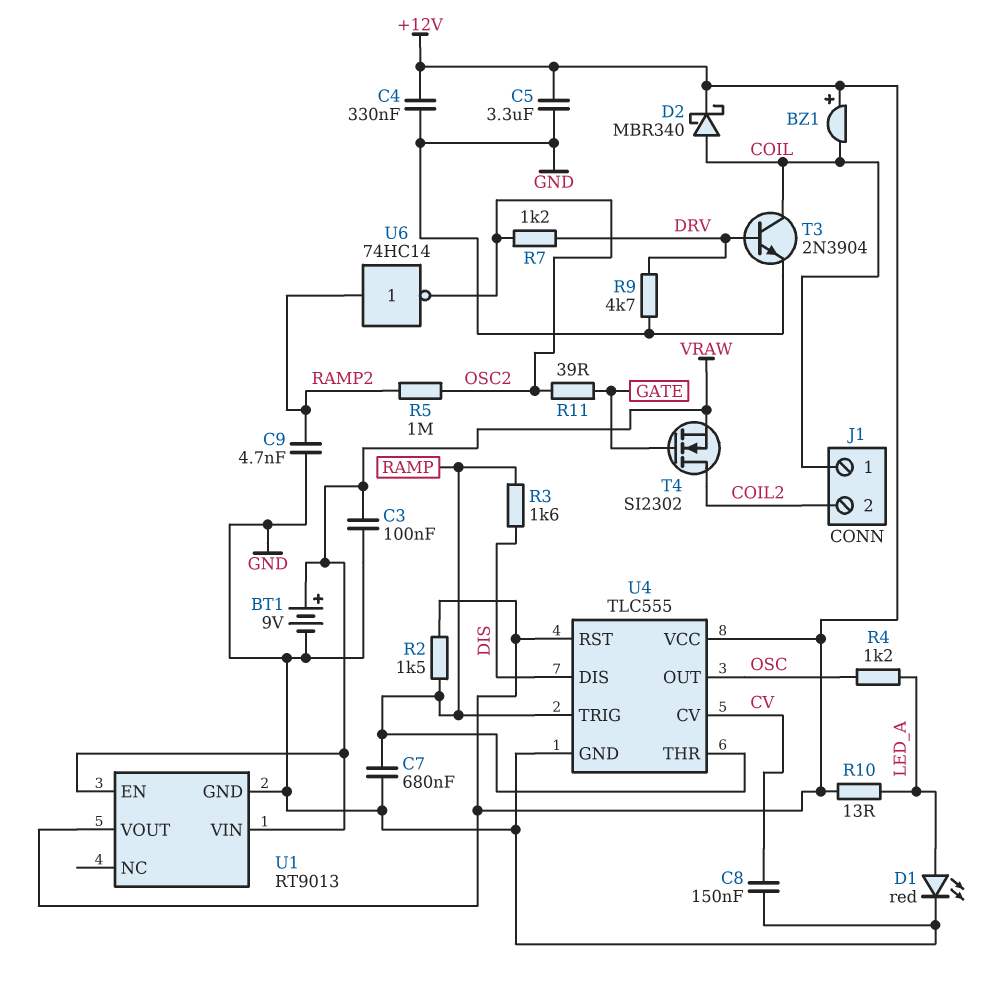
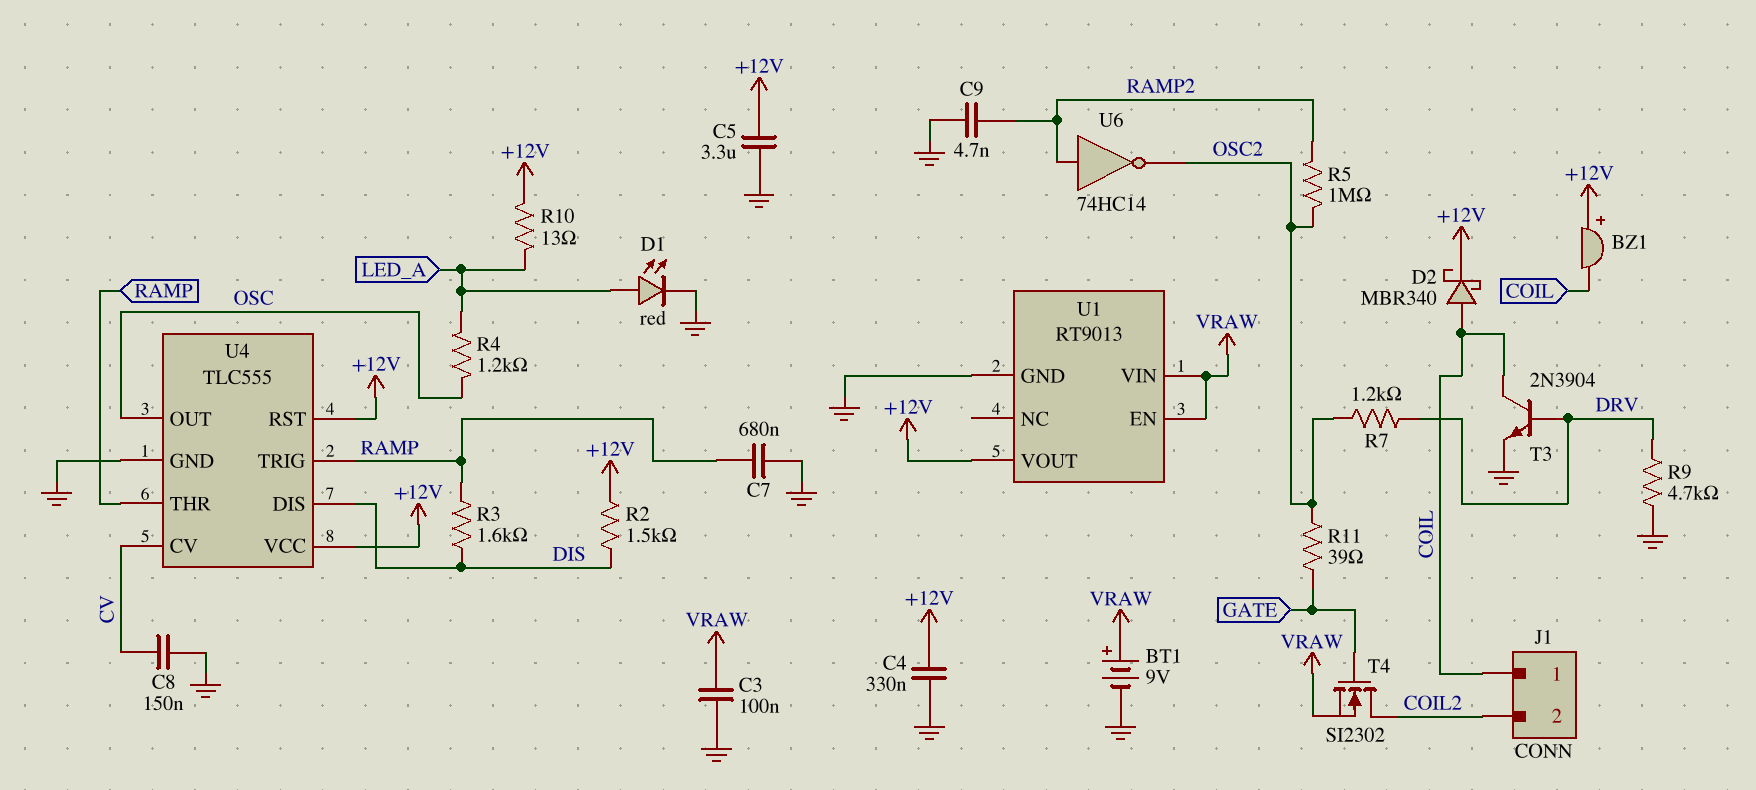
R2: 1.5k (+12V, RAMP) -> 1.5k (+12V, DIS)

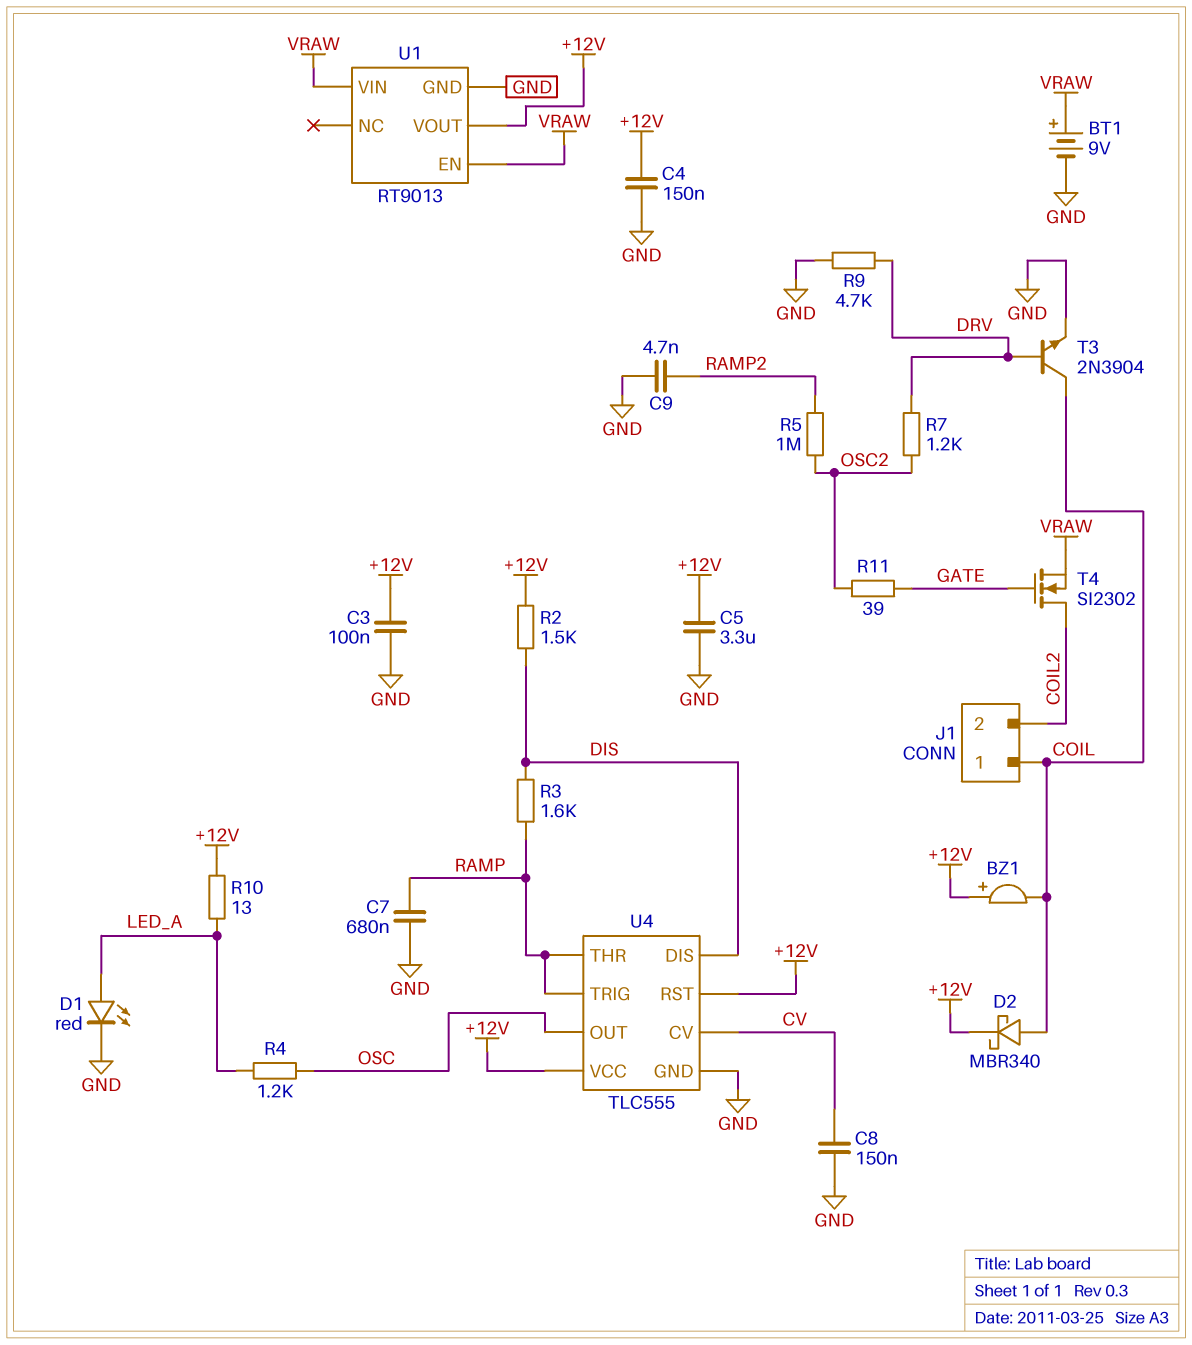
C3: 100nF (GND, VRAW) -> 100nF (+12V, GND)
C4: 330nF (+12V, GND) -> 150nF (+12V, GND)
U6: NOT 74HC14 (in RAMP2, out OSC2) -> none

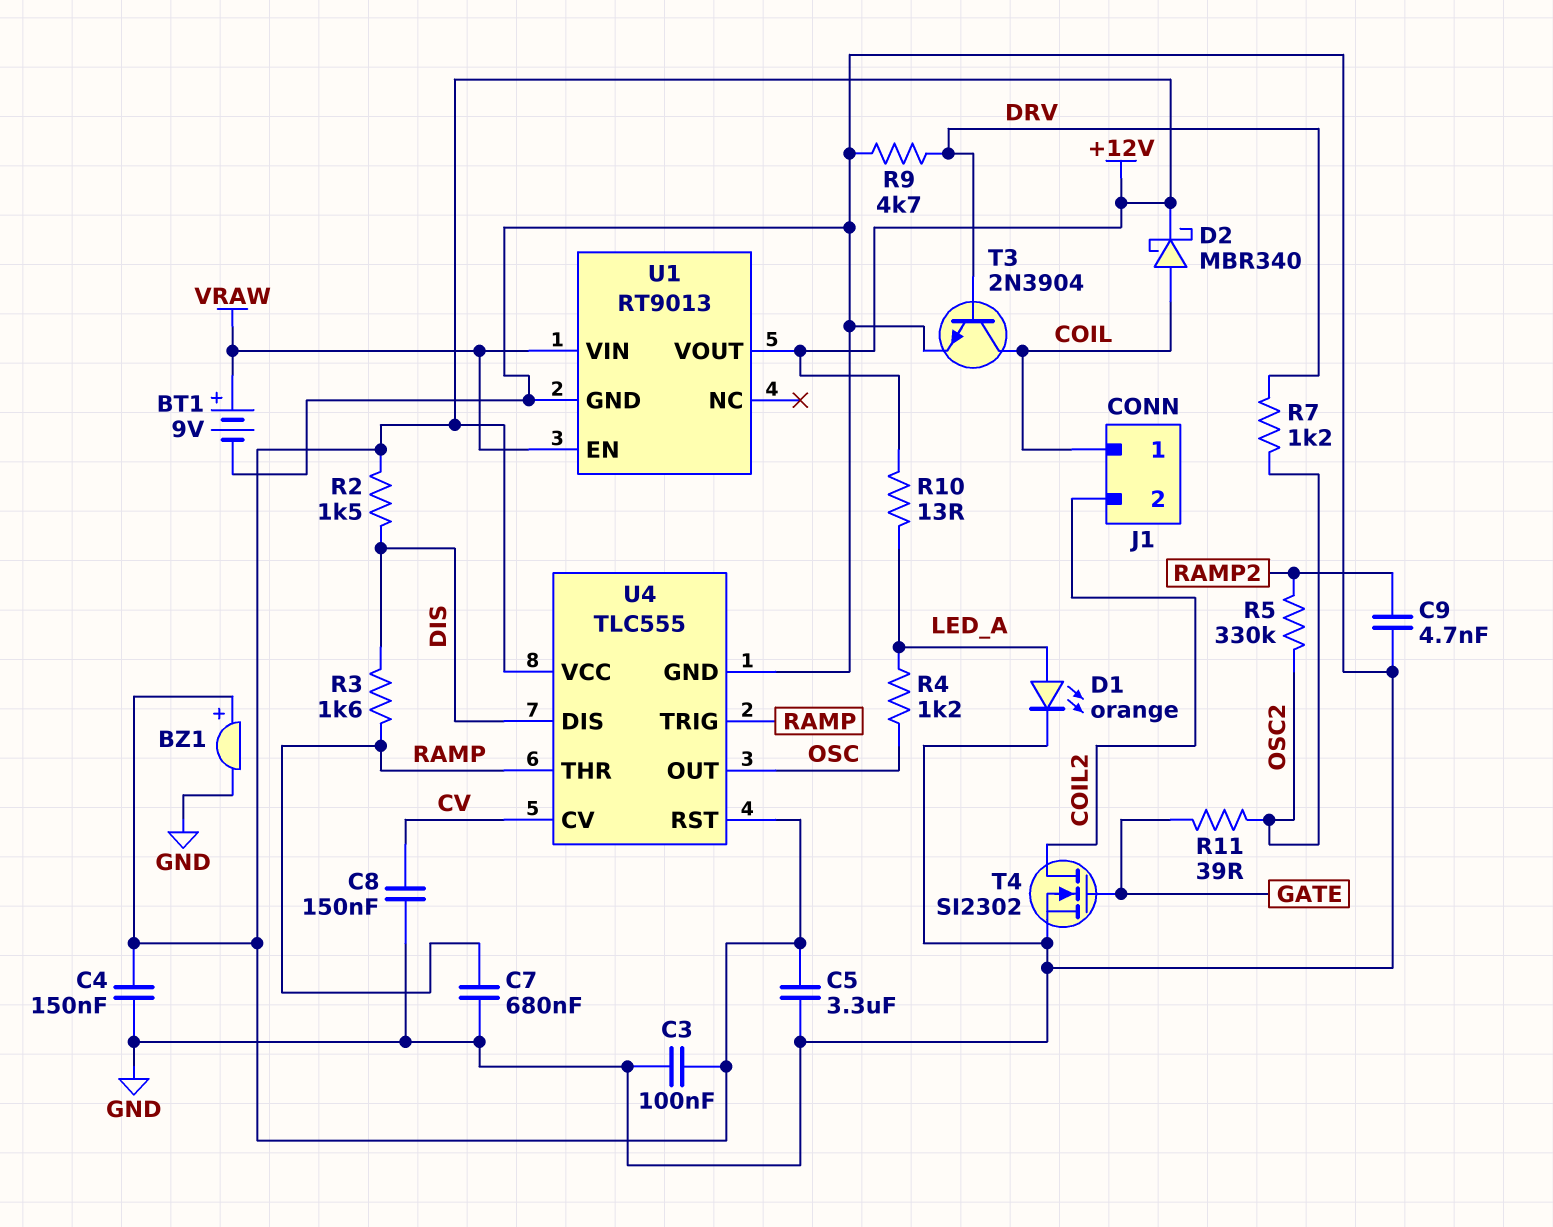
BZ1: buzzer (plus +12V, minus COIL) -> buzzer (plus +12V, minus GND)
D1: LED red (A LED_A, K GND) -> LED orange (A LED_A, K GND)
R5: 1M (OSC2, RAMP2) -> 330k (OSC2, RAMP2)
T4: NMOS SI2302 (G GATE, D COIL2, S VRAW) -> NMOS SI2302 (G GATE, D COIL2, S GND)

